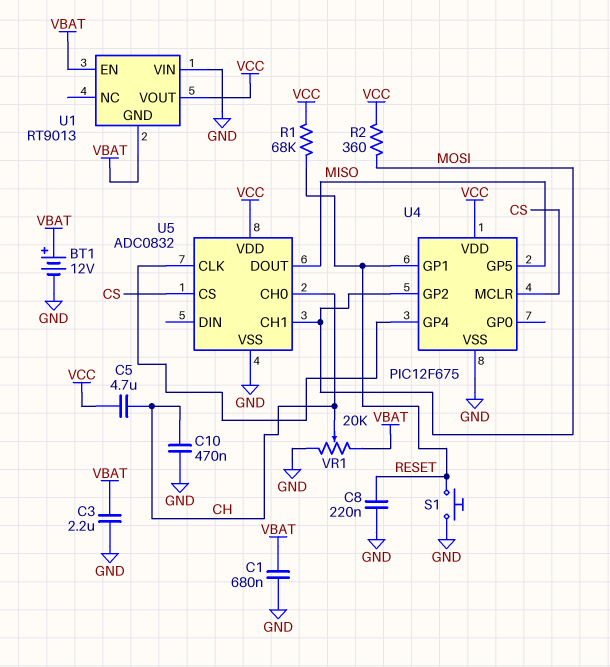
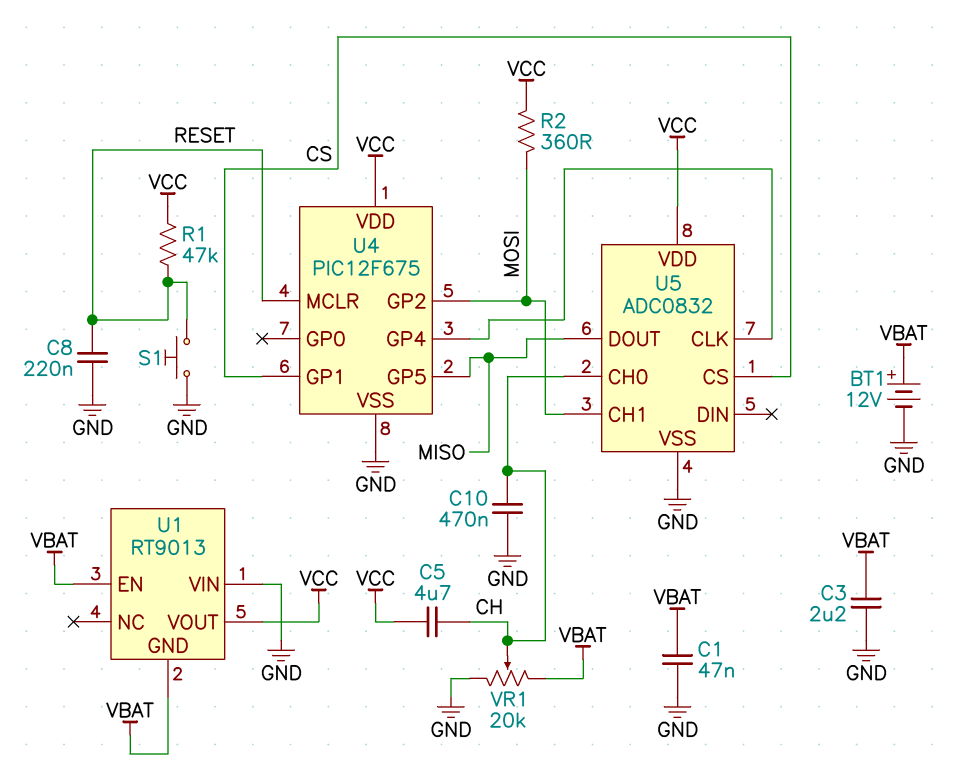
C1: 680nF (GND, VBAT) -> 47nF (GND, VBAT)
R1: 68k (RESET, VCC) -> 47k (RESET, VCC)
U4 pin GP1: RESET -> CS
U4 pin MCLR: CS -> RESET

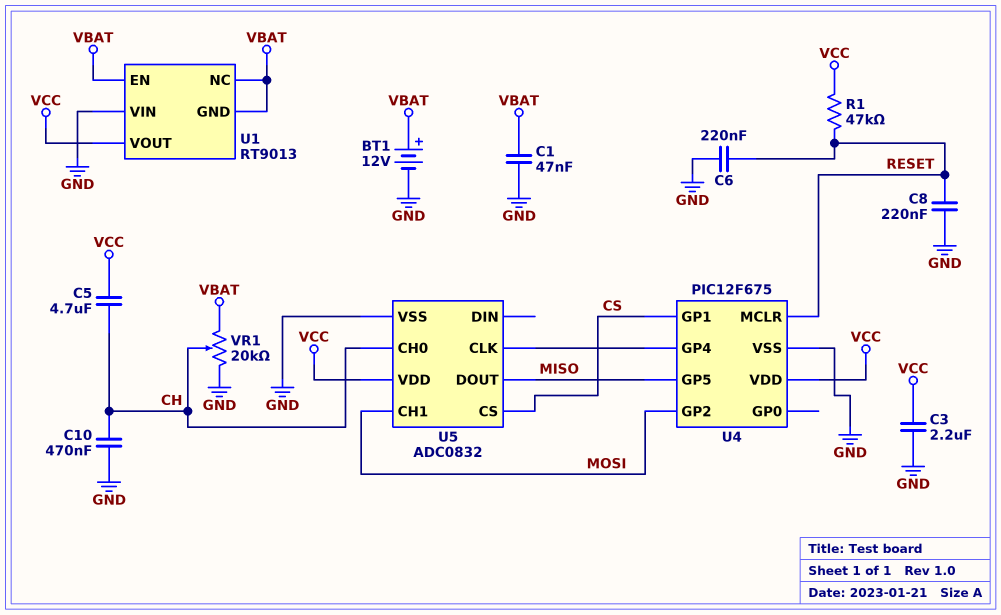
C3: 2.2uF (GND, VBAT) -> 2.2uF (GND, VCC)
C6: none -> 220nF (GND, RESET)
R2: 360 (MOSI, VCC) -> none
S1: button (GND, RESET) -> none
U1 pin NC: none -> VBAT

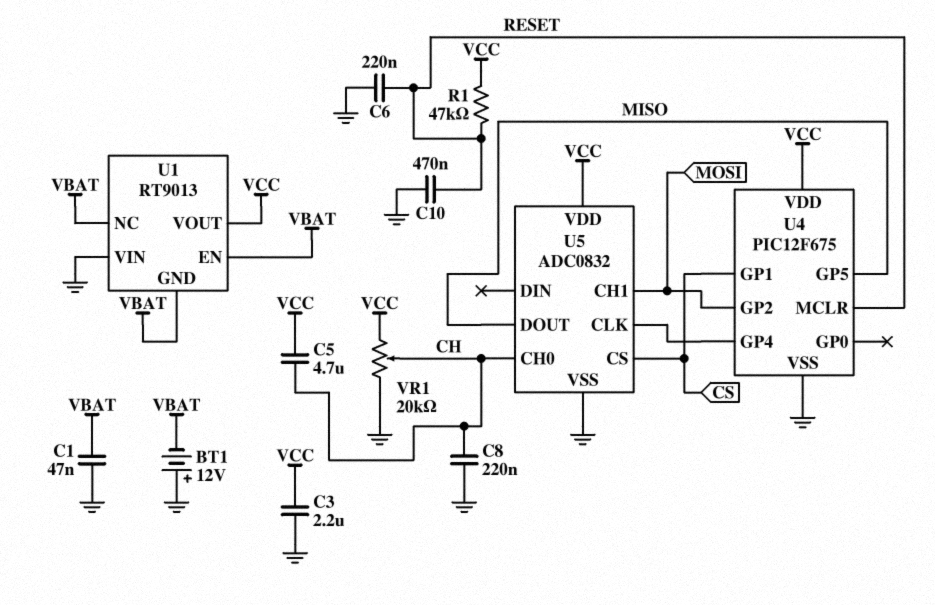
BT1: 12V (plus VBAT, minus GND) -> 12V (plus GND, minus VBAT)
C8: 220nF (GND, RESET) -> 220nF (CH, GND)
C10: 470nF (CH, GND) -> 470nF (GND, RESET)
VR1: 20k (GND, VBAT, wiper CH) -> 20k (GND, VCC, wiper CH)

